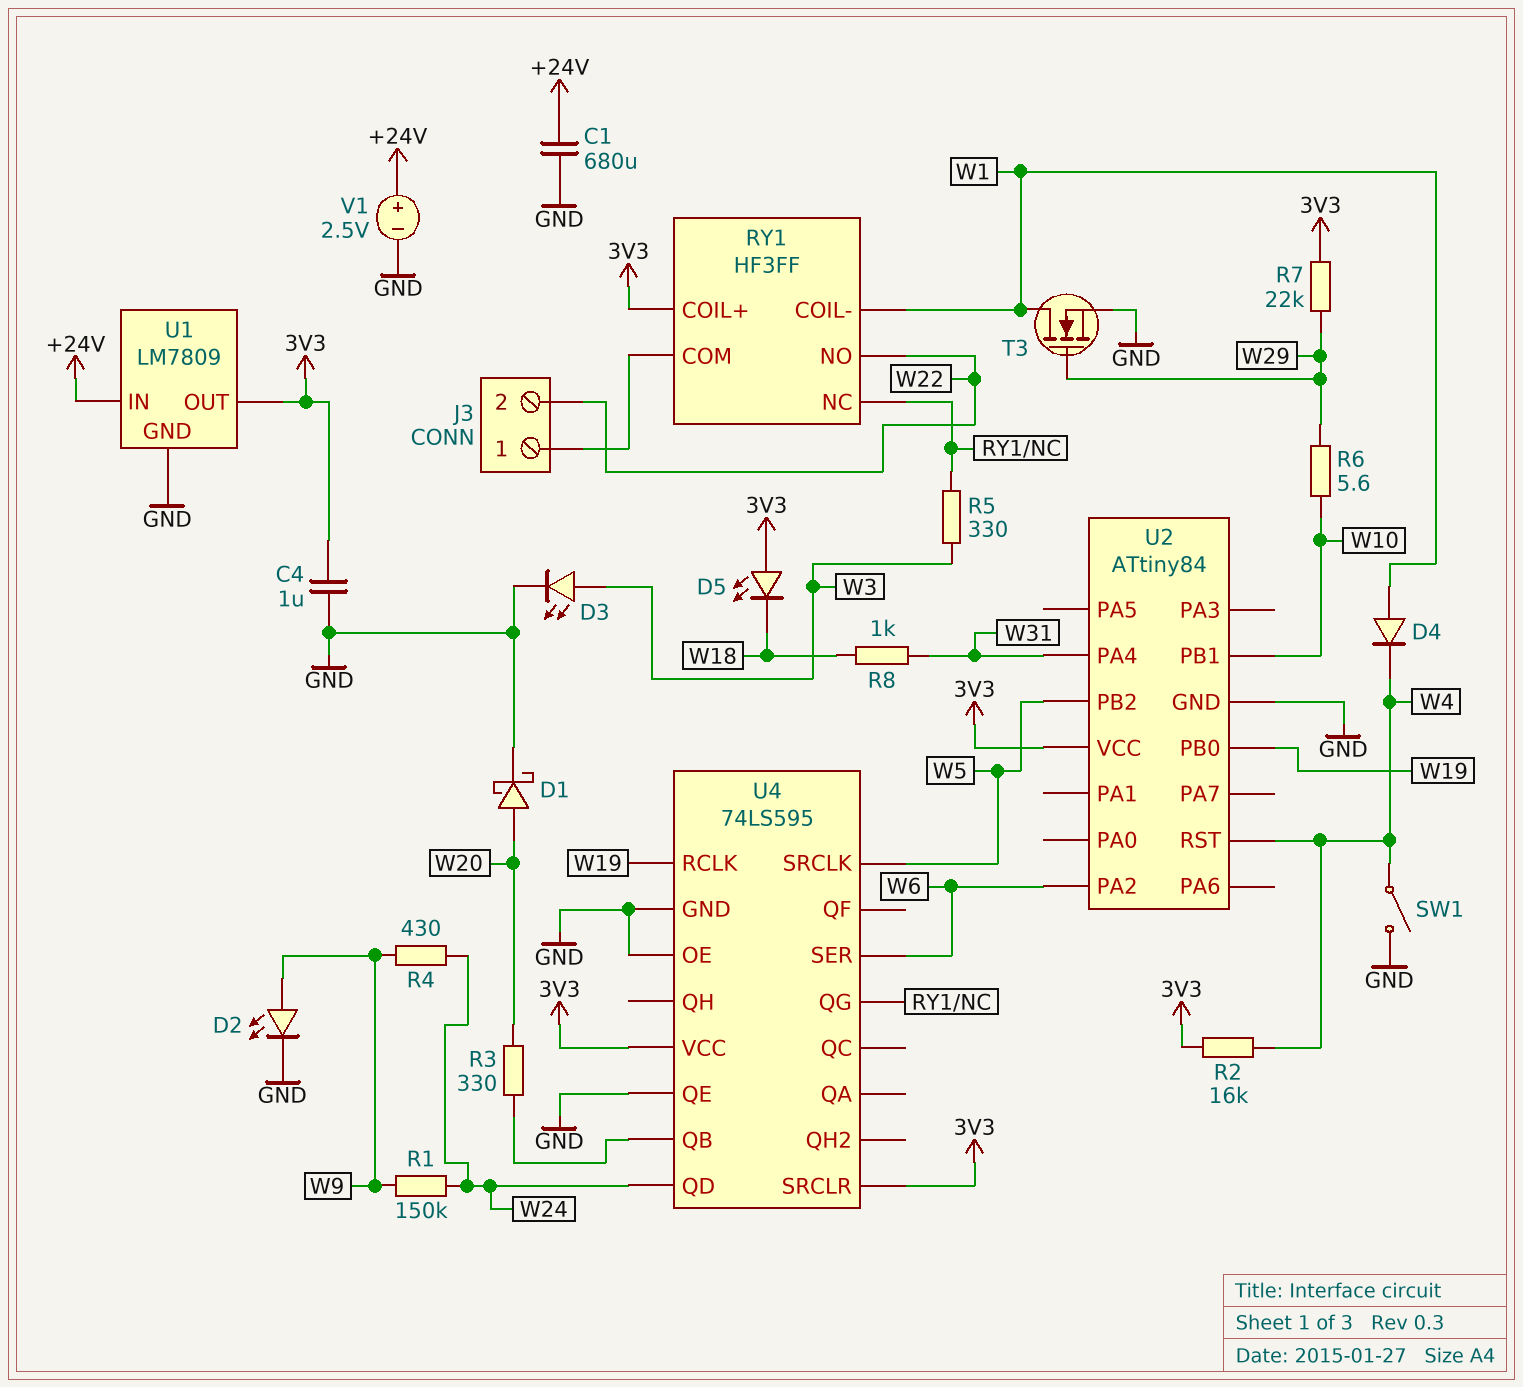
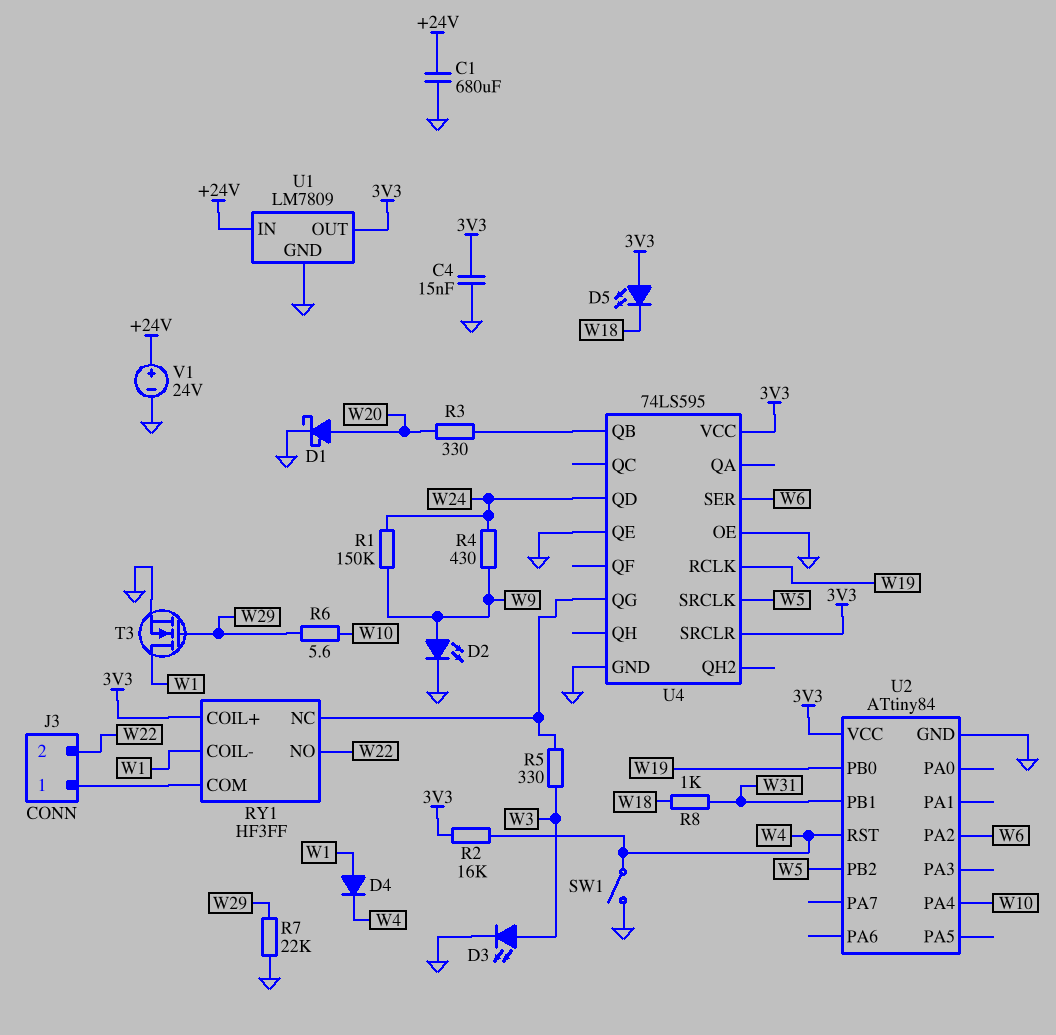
C4: 1uF (3V3, GND) -> 15nF (3V3, GND)
R7: 22k (3V3, W29) -> 22k (GND, W29)
U2 pin PA4: W31 -> W10
U2 pin PB1: W10 -> W31
V1: 2.5V (plus +24V, minus GND) -> 24V (plus +24V, minus GND)

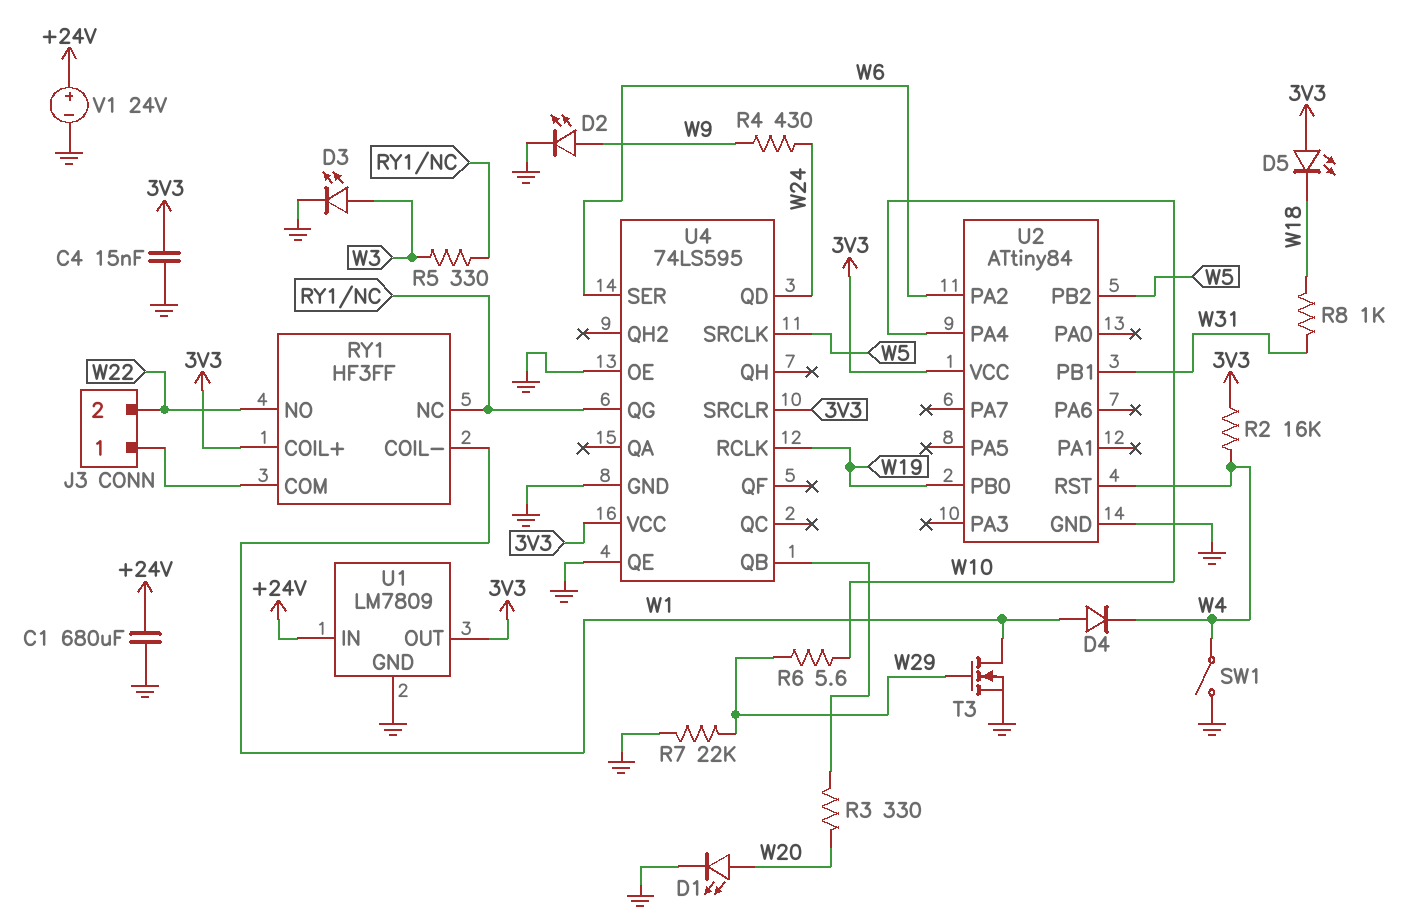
D1: schottky (A W20, K GND) -> LED (A W20, K GND)
R1: 150k (W9, W24) -> none

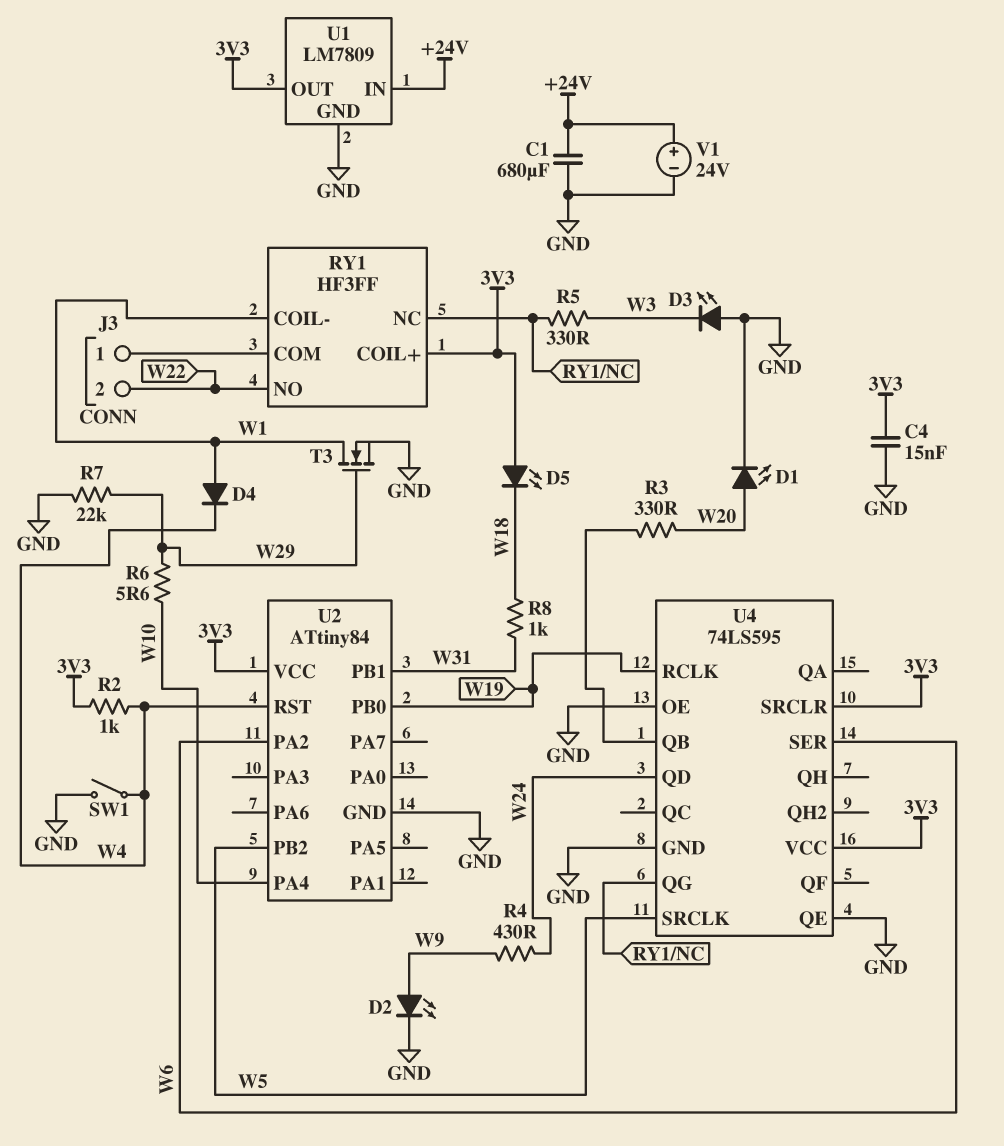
D3: LED (A W3, K GND) -> LED (A GND, K W3)
R2: 16k (3V3, W4) -> 1k (3V3, W4)

